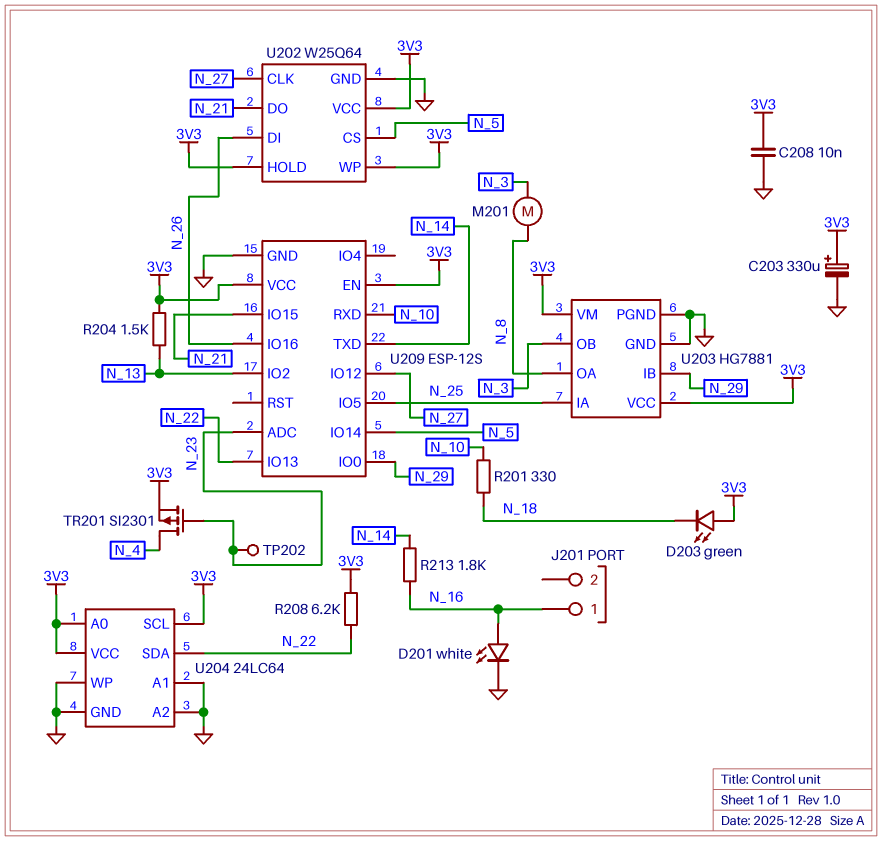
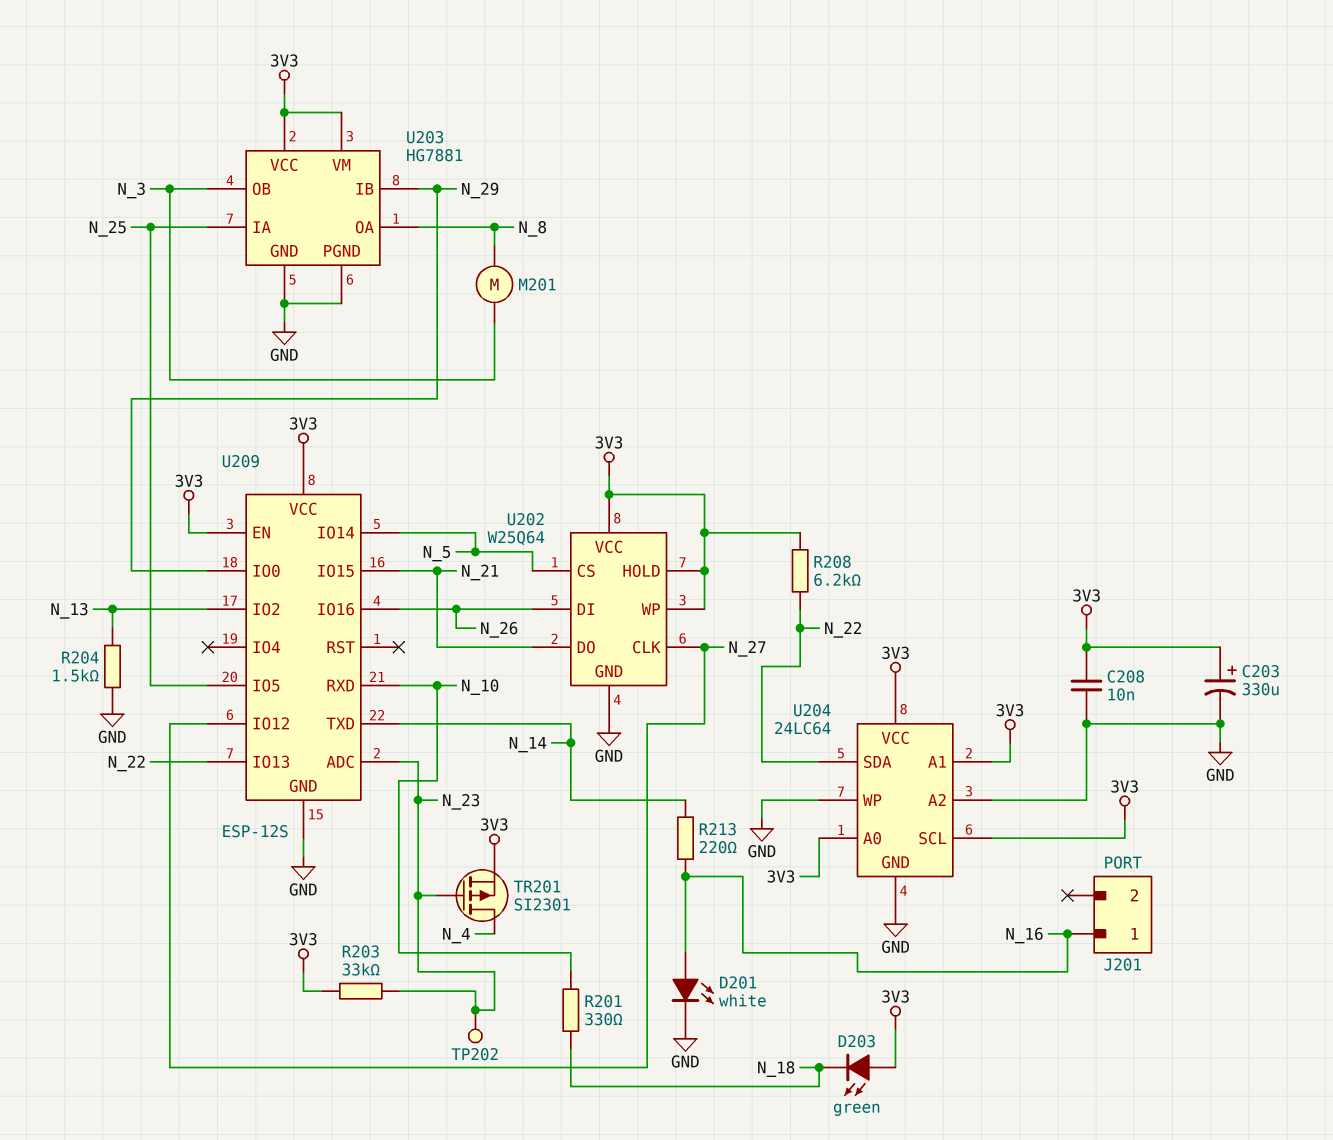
R203: none -> 33k (3V3, N_23)
R204: 1.5k (3V3, N_13) -> 1.5k (GND, N_13)
R213: 1.8k (N_14, N_16) -> 220 (N_14, N_16)
U204 pin A1: GND -> 3V3

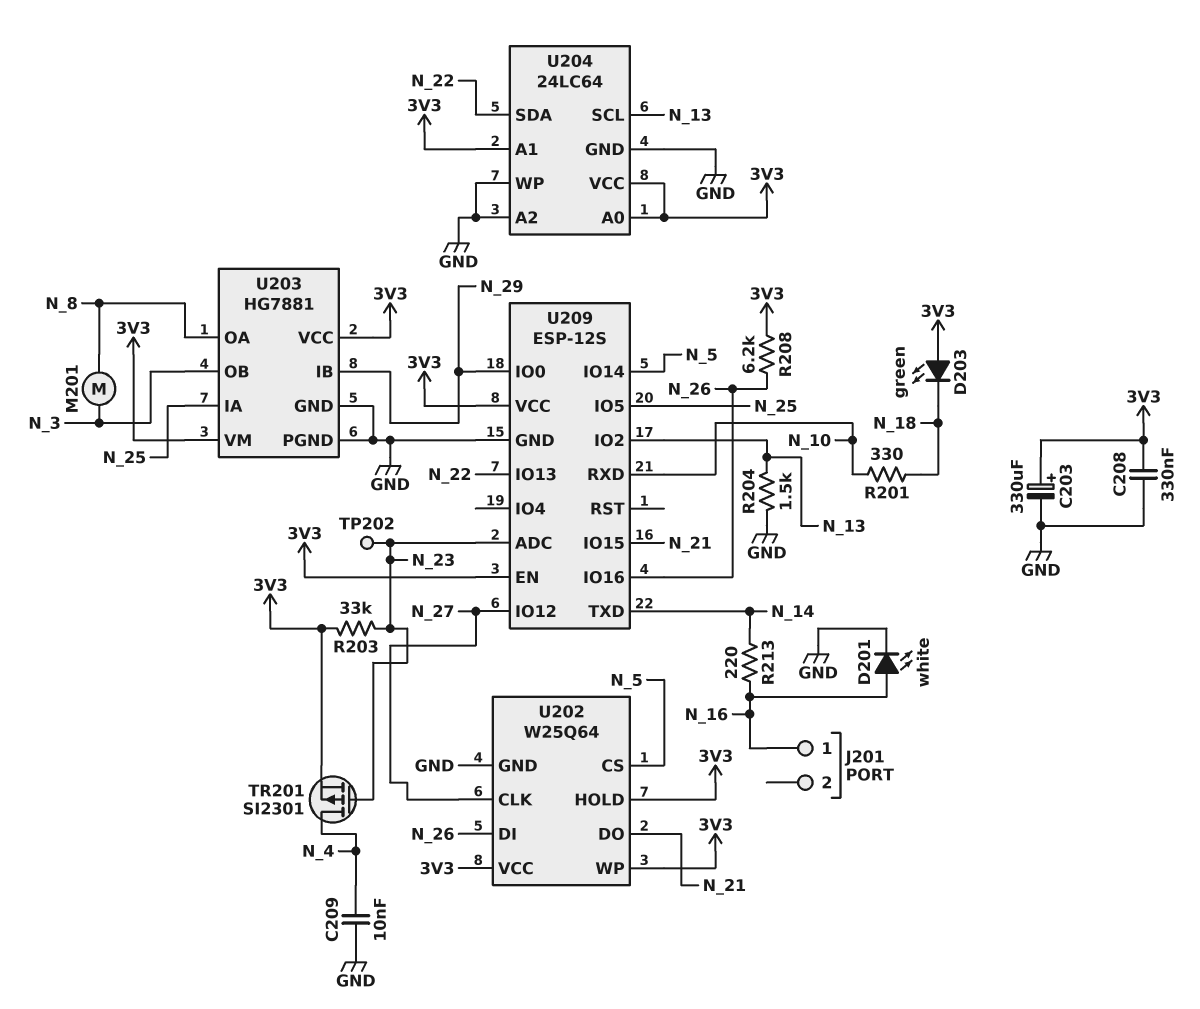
C208: 10nF (3V3, GND) -> 330nF (3V3, GND)
C209: none -> 10nF (GND, N_4)
R208: 6.2k (3V3, N_22) -> 6.2k (3V3, N_26)
U204 pin SCL: 3V3 -> N_13

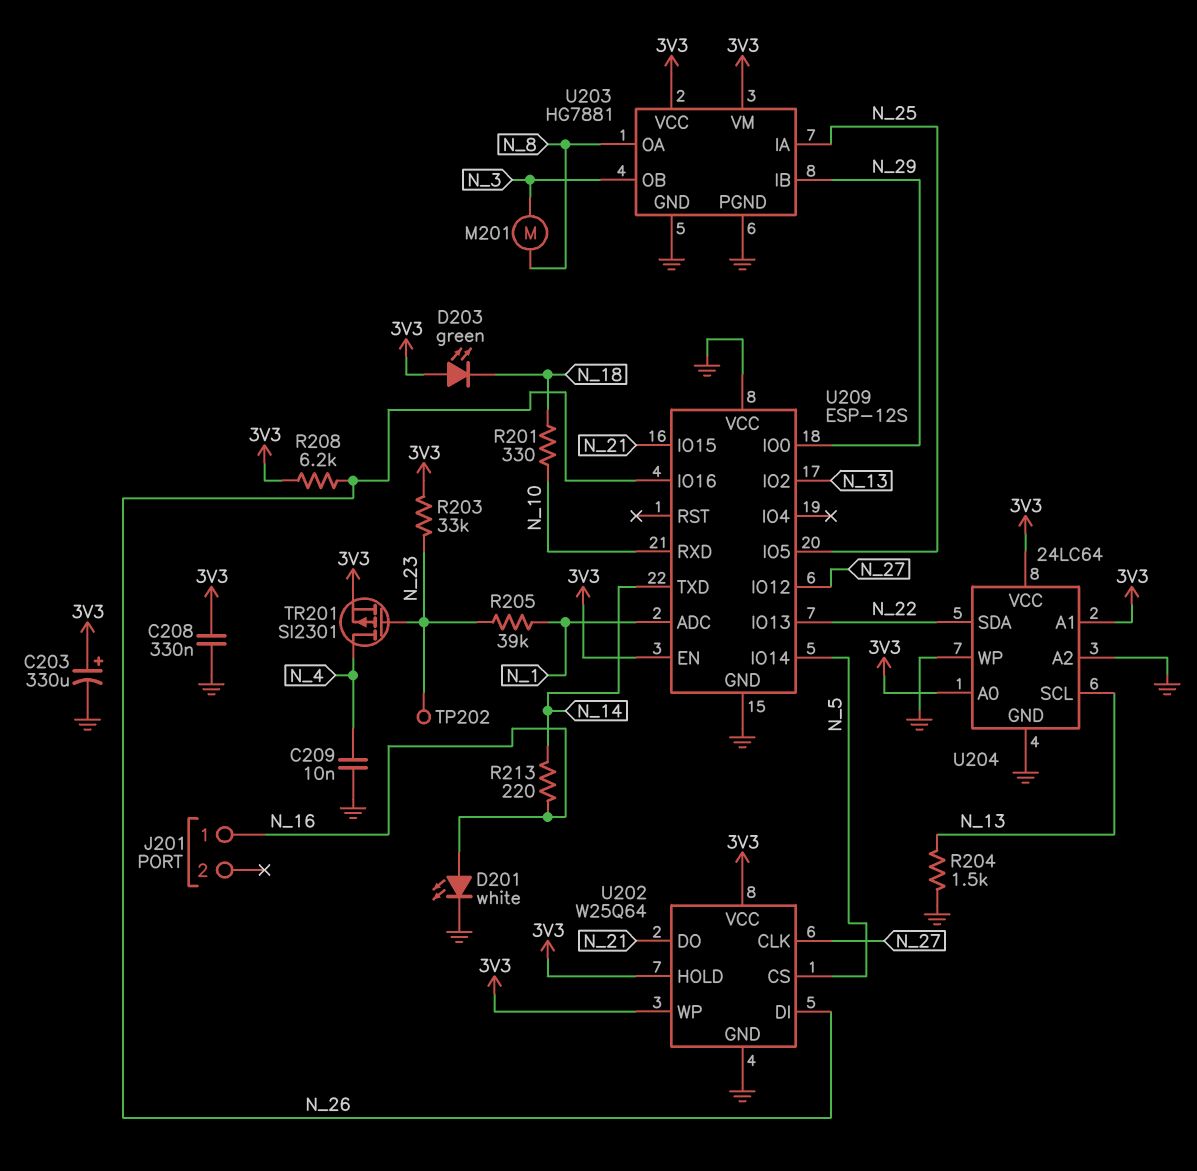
R205: none -> 39k (N_1, N_23)
U209 pin ADC: N_23 -> N_1
U209 pin VCC: 3V3 -> GND

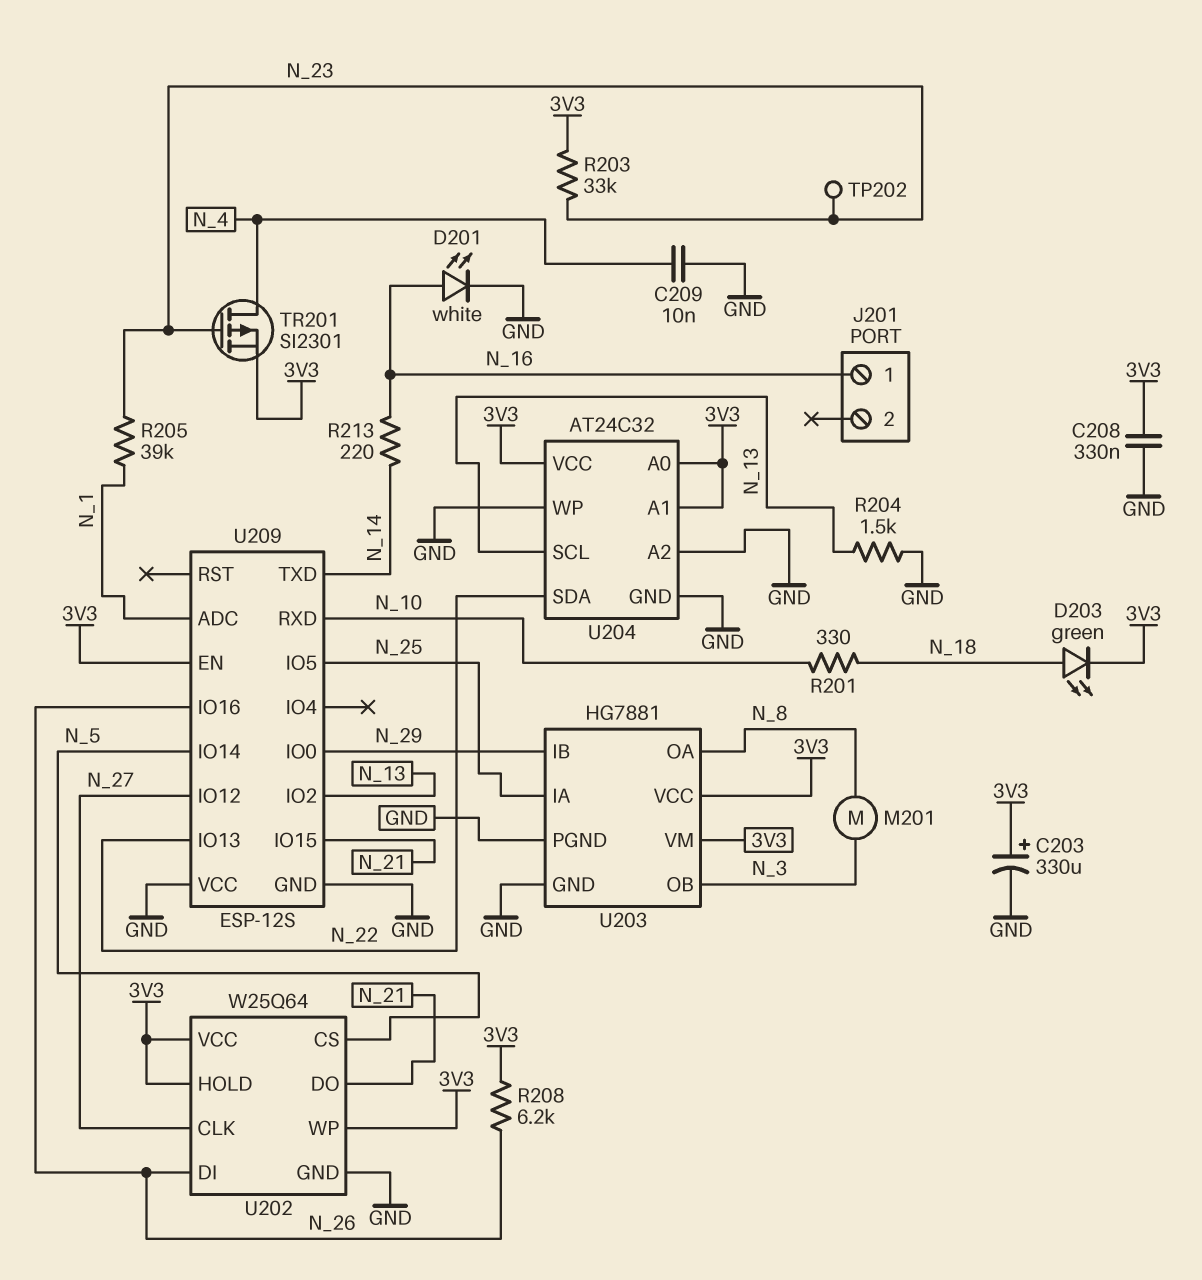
D203: LED green (A 3V3, K N_18) -> LED green (A N_18, K 3V3)
U204: 24LC64 -> AT24C32

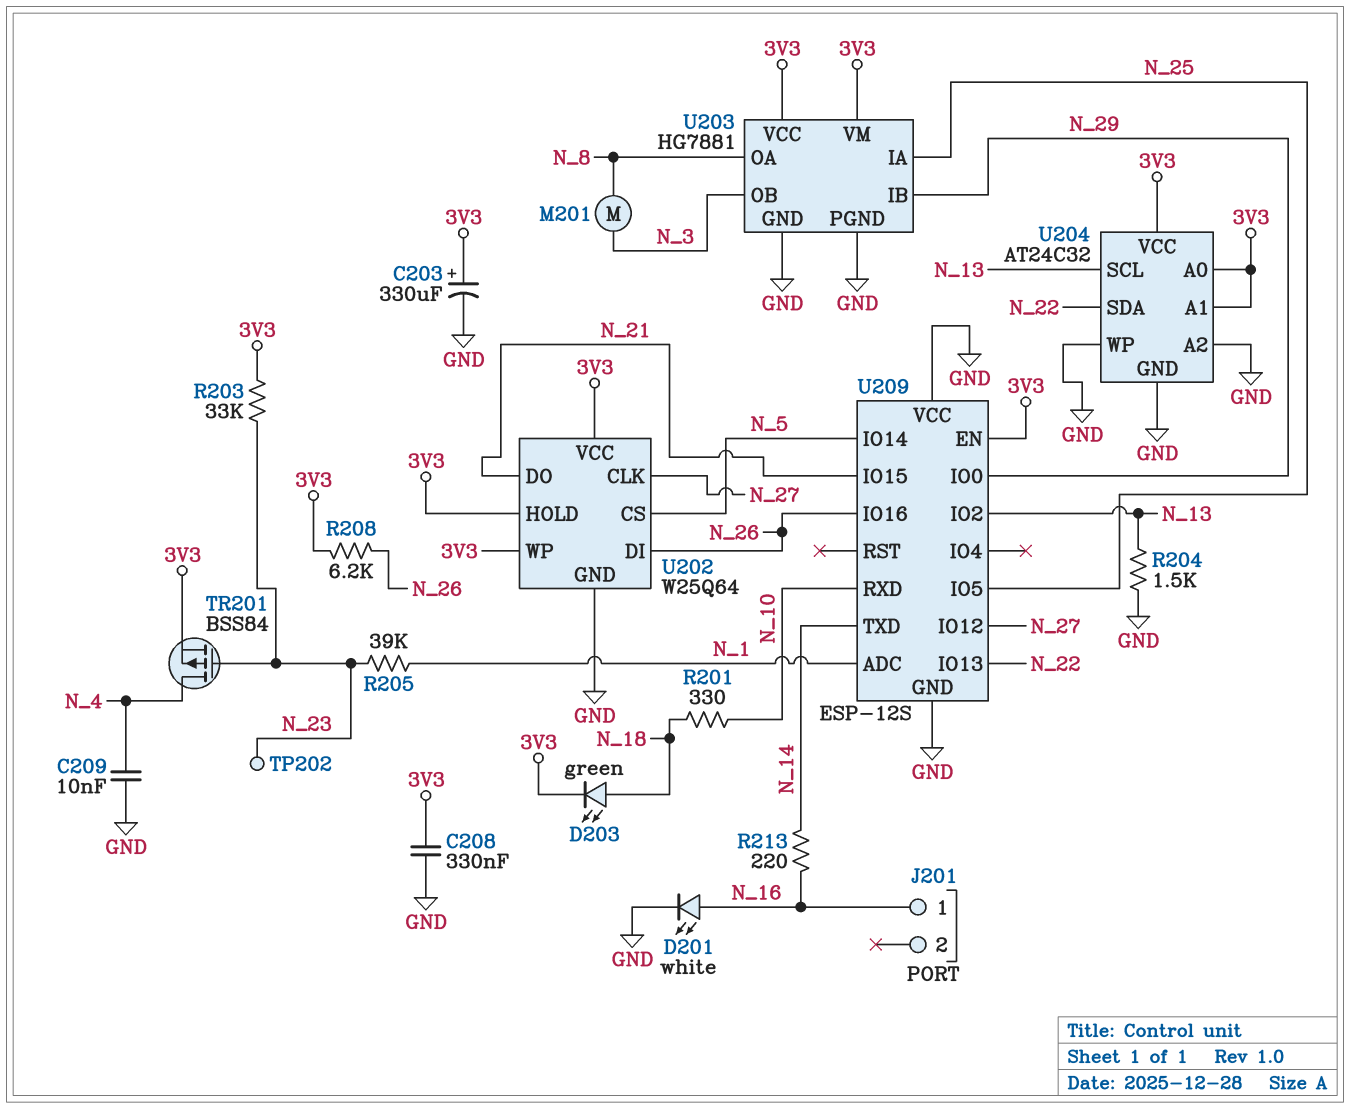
TR201: PMOS SI2301 (G N_23, D N_4, S 3V3) -> PMOS BSS84 (G N_23, D N_4, S 3V3)

